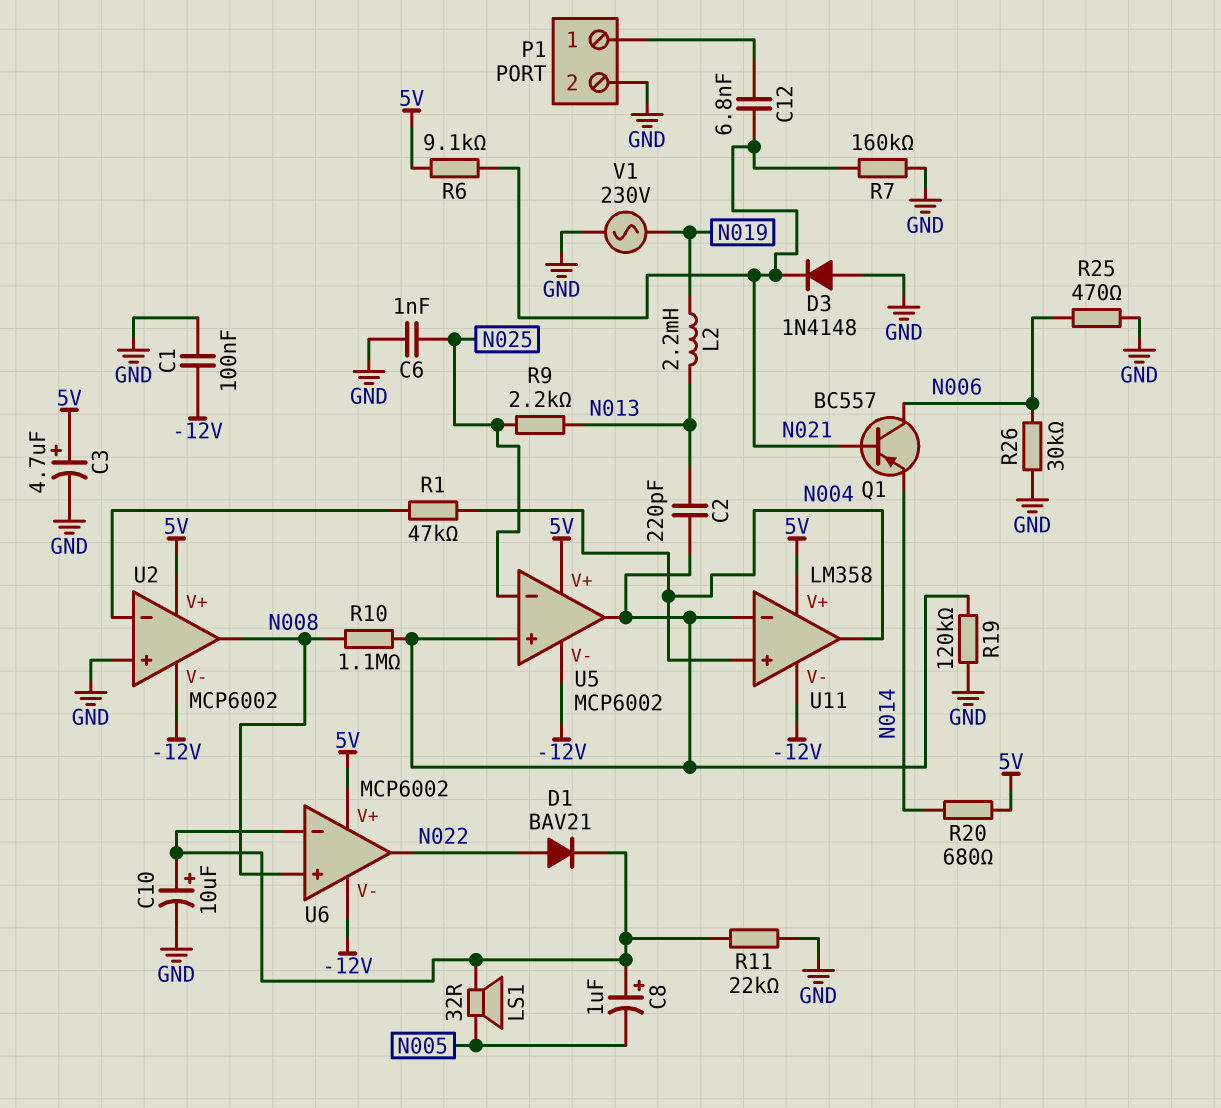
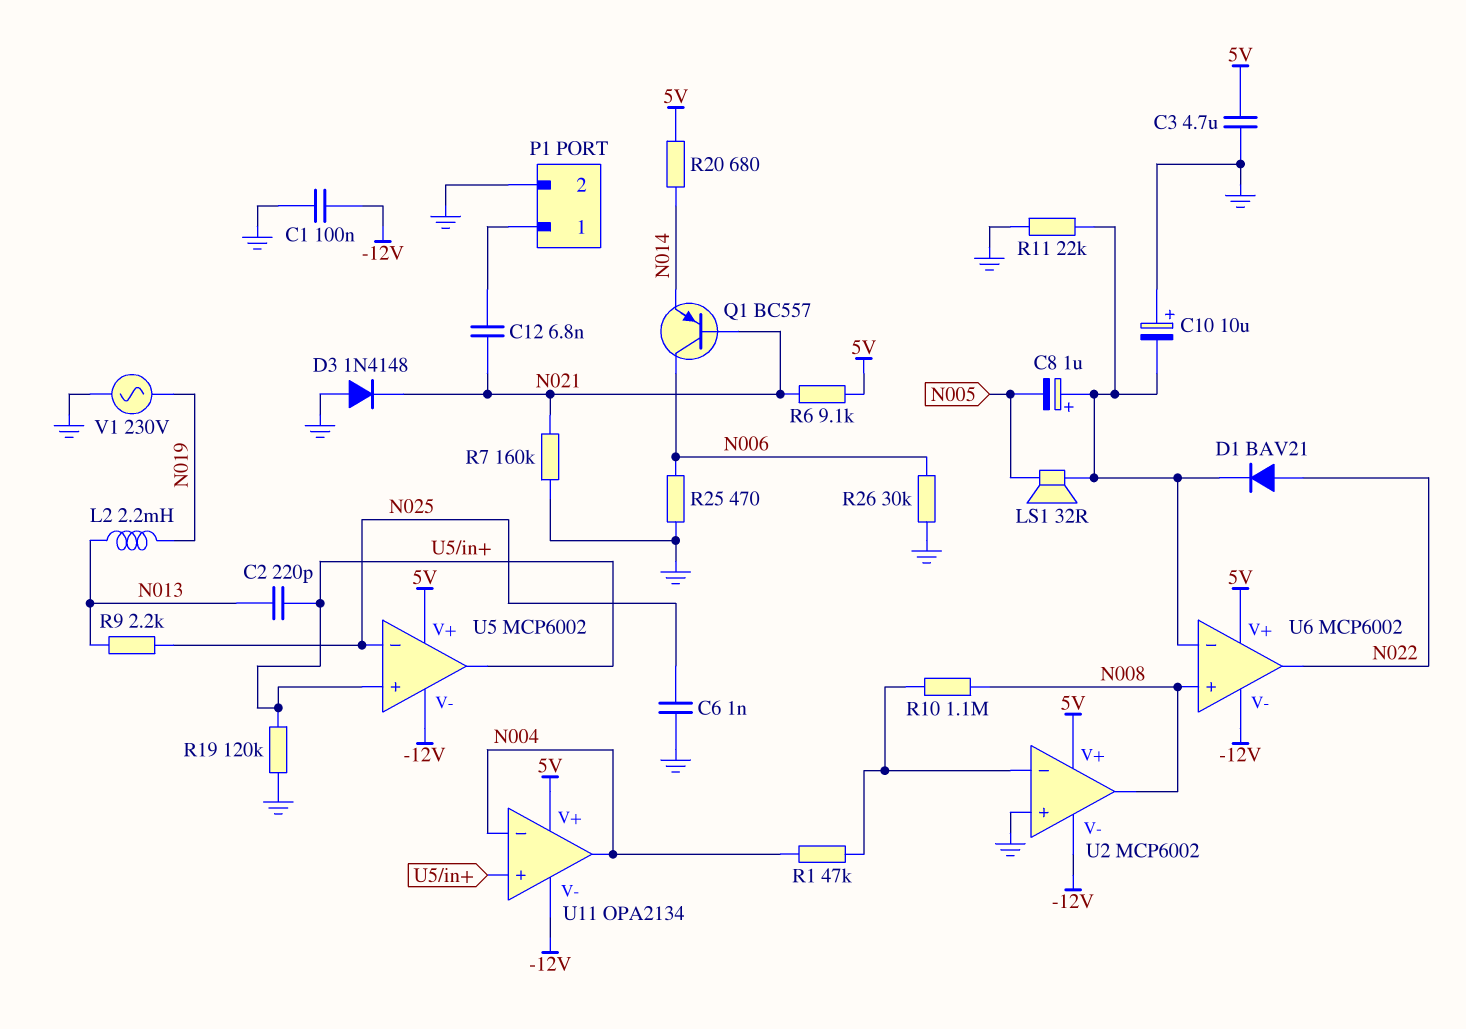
C3: 4.7uF (plus 5V, minus GND) -> 4.7uF (5V, GND)
C10: 10uF (plus U6/in-, minus GND) -> 10uF (plus GND, minus U6/in-)
R10: 1.1M (N008, U5/in+) -> 1.1M (N008, U2/in-)
U11: LM358 -> OPA2134
U11 pin in+: N004 -> U5/in+
U11 pin in-: U5/in+ -> N004

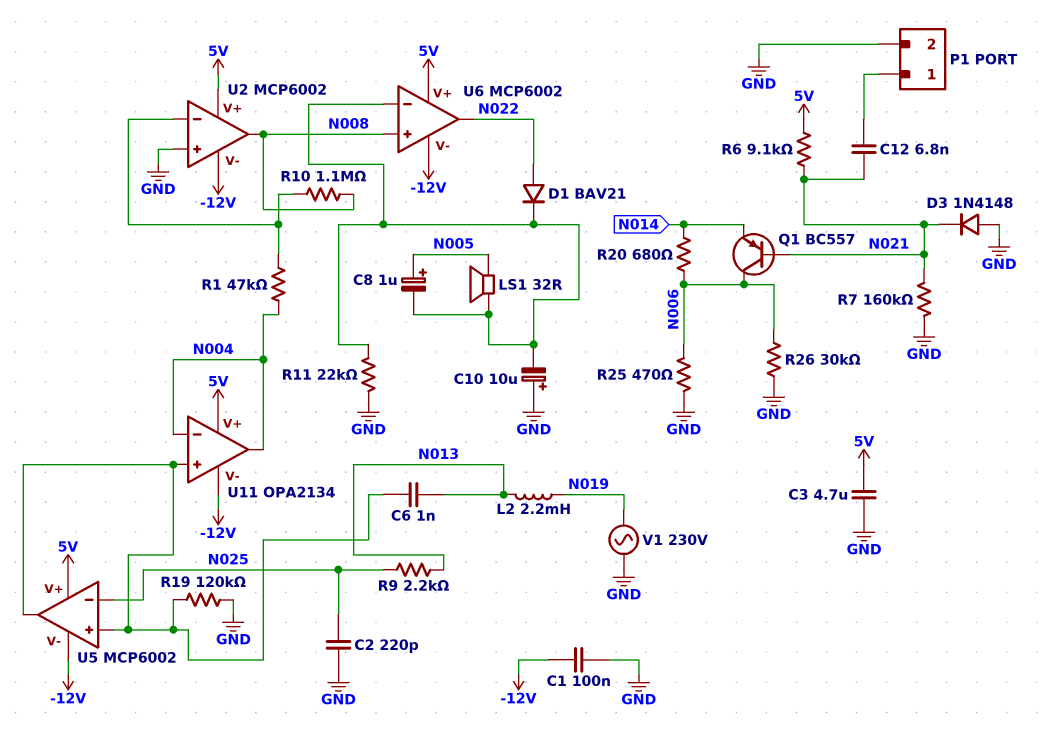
C2: 220pF (N013, U5/in+) -> 220pF (GND, N025)
C6: 1nF (GND, N025) -> 1nF (N013, U5/in+)
C8: 1uF (plus U6/in-, minus N005) -> 1uF (plus N005, minus U6/in-)
R20: 680 (5V, N014) -> 680 (N006, N014)

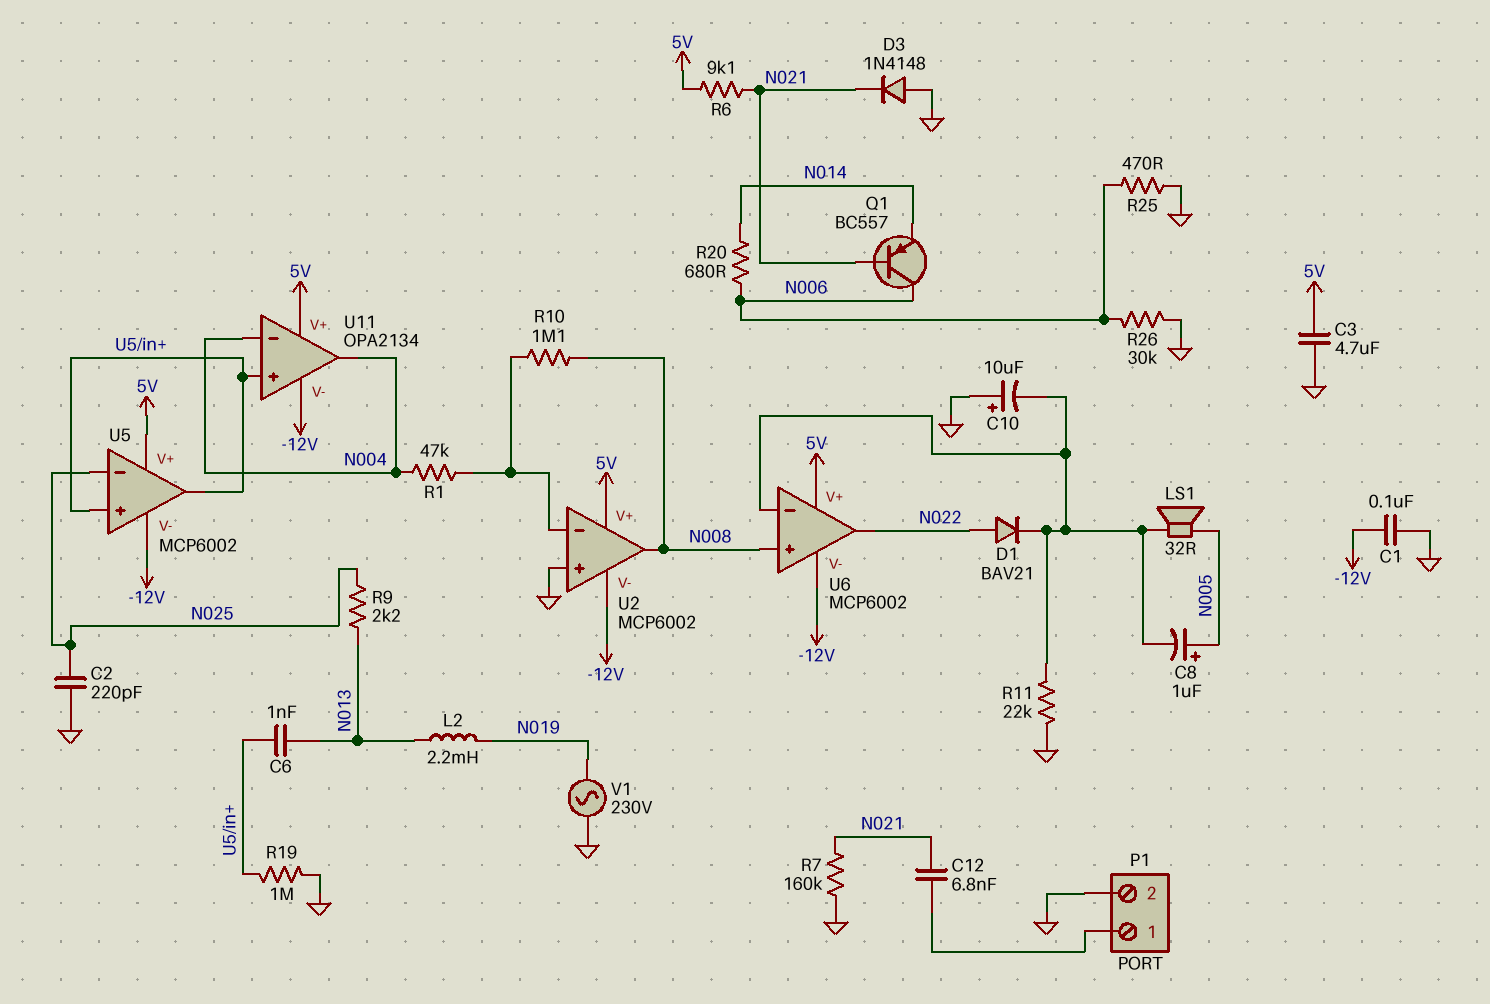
R19: 120k (GND, U5/in+) -> 1M (GND, U5/in+)

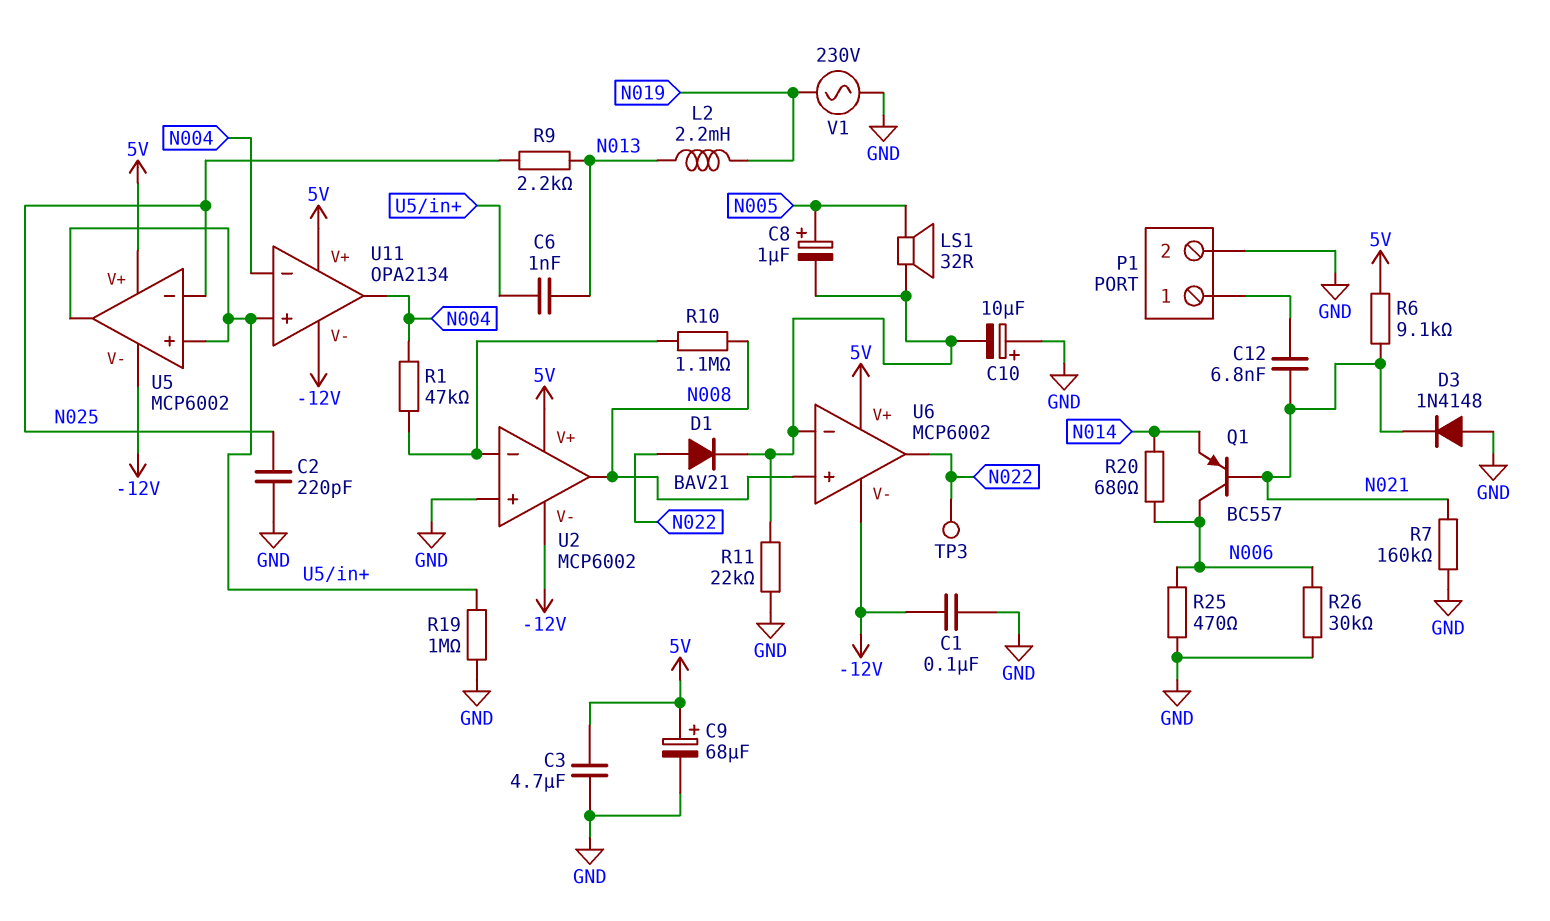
C9: none -> 68uF (plus 5V, minus GND)
TP3: none -> test point (N022)

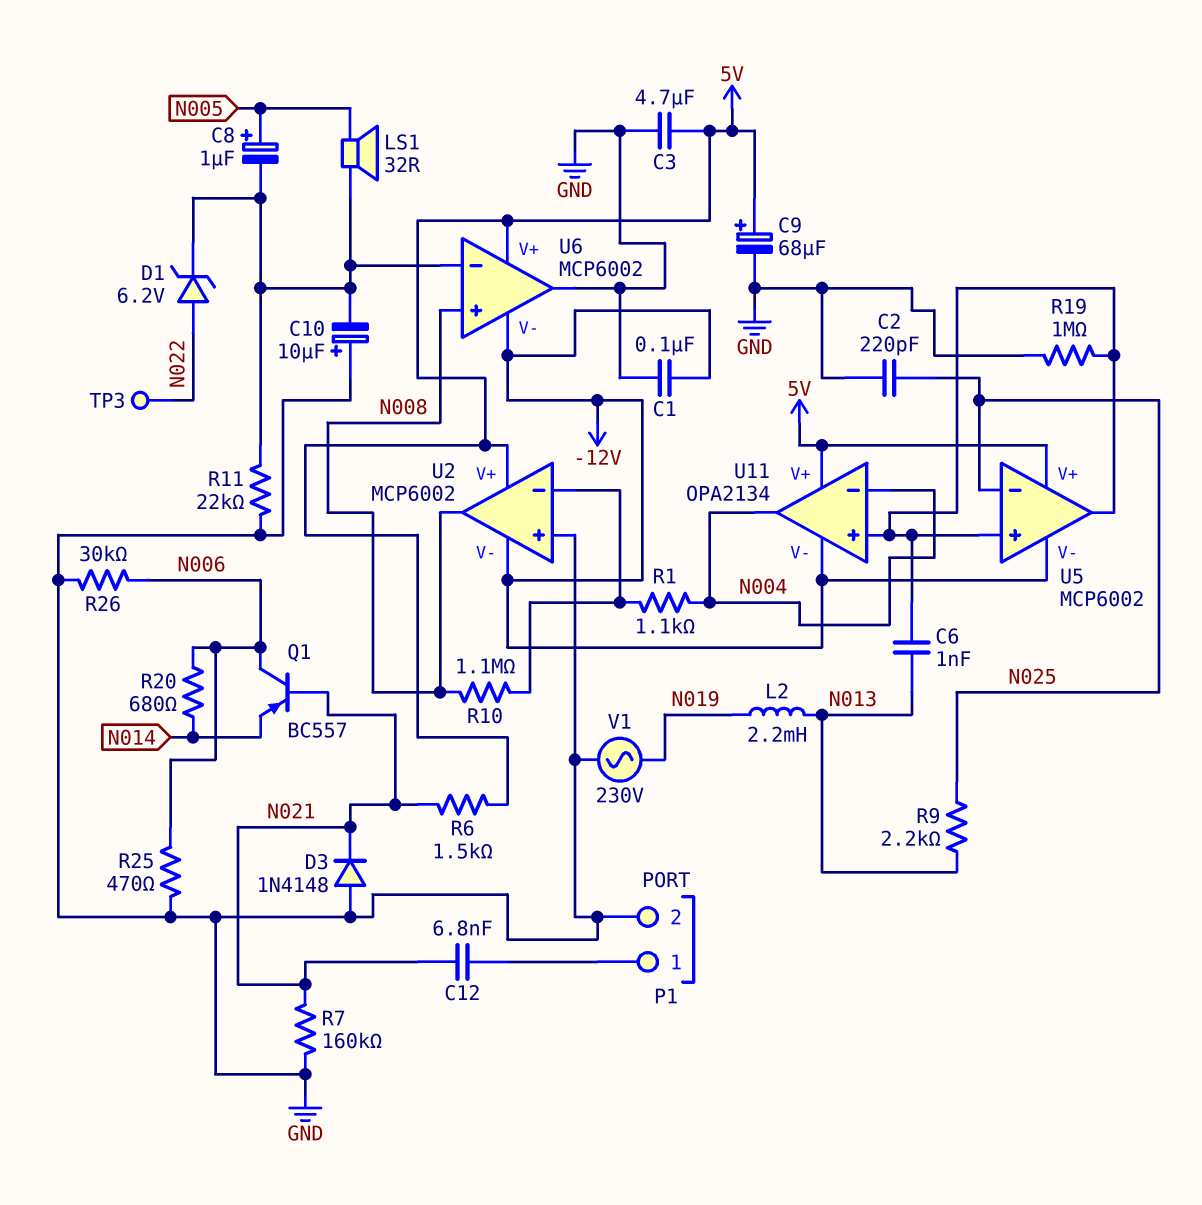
D1: diode BAV21 (A N022, K U6/in-) -> zener 6.2V (A N022, K U6/in-)
R1: 47k (N004, U2/in-) -> 1.1k (N004, U2/in-)
R6: 9.1k (5V, N021) -> 1.5k (5V, N021)
U6 pin out: N022 -> GND

